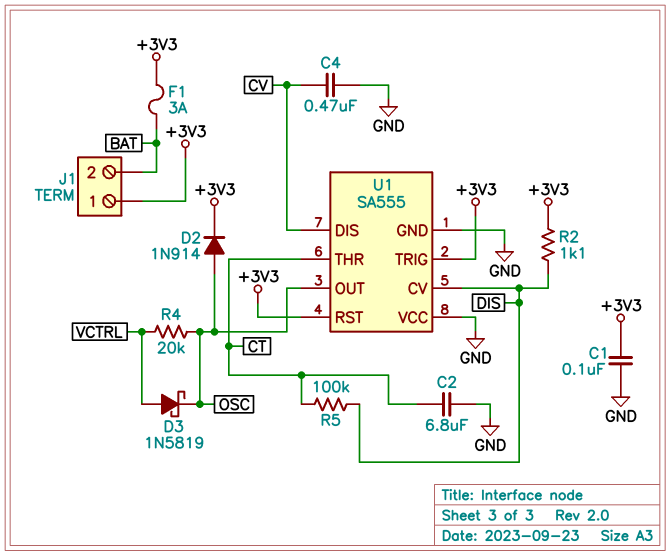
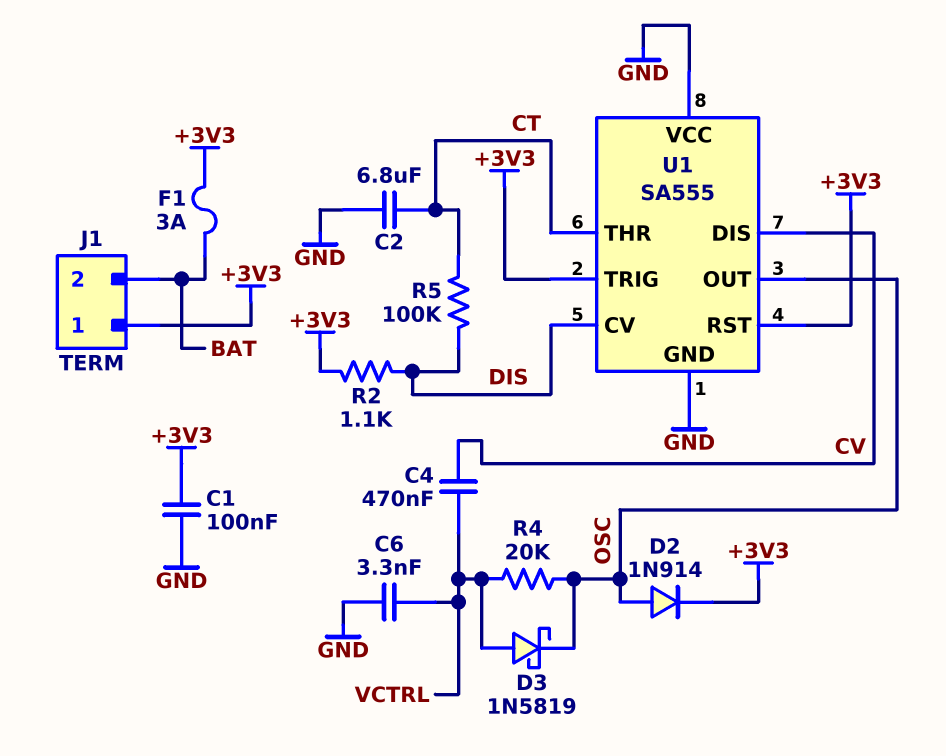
C4: 470nF (CV, GND) -> 470nF (CV, VCTRL)
C6: none -> 3.3nF (GND, VCTRL)

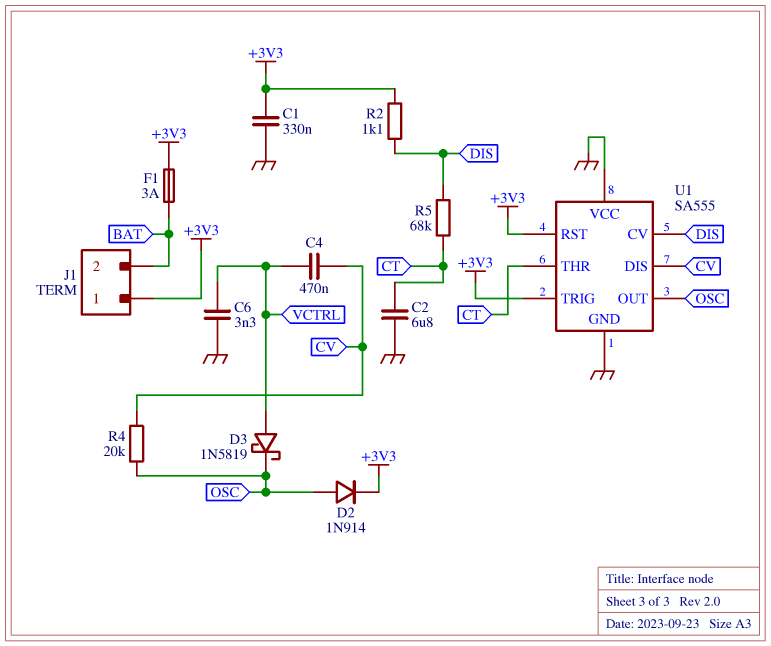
C1: 100nF (+3V3, GND) -> 330nF (+3V3, GND)
R4: 20k (OSC, VCTRL) -> 20k (CV, OSC)
R5: 100k (CT, DIS) -> 68k (CT, DIS)

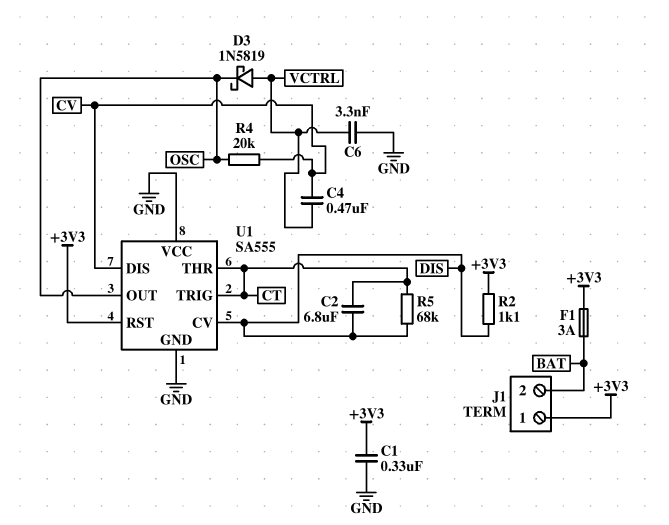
C2: 6.8uF (CT, GND) -> 6.8uF (CT, DIS)
D2: diode 1N914 (A OSC, K +3V3) -> none
U1 pin TRIG: +3V3 -> CT

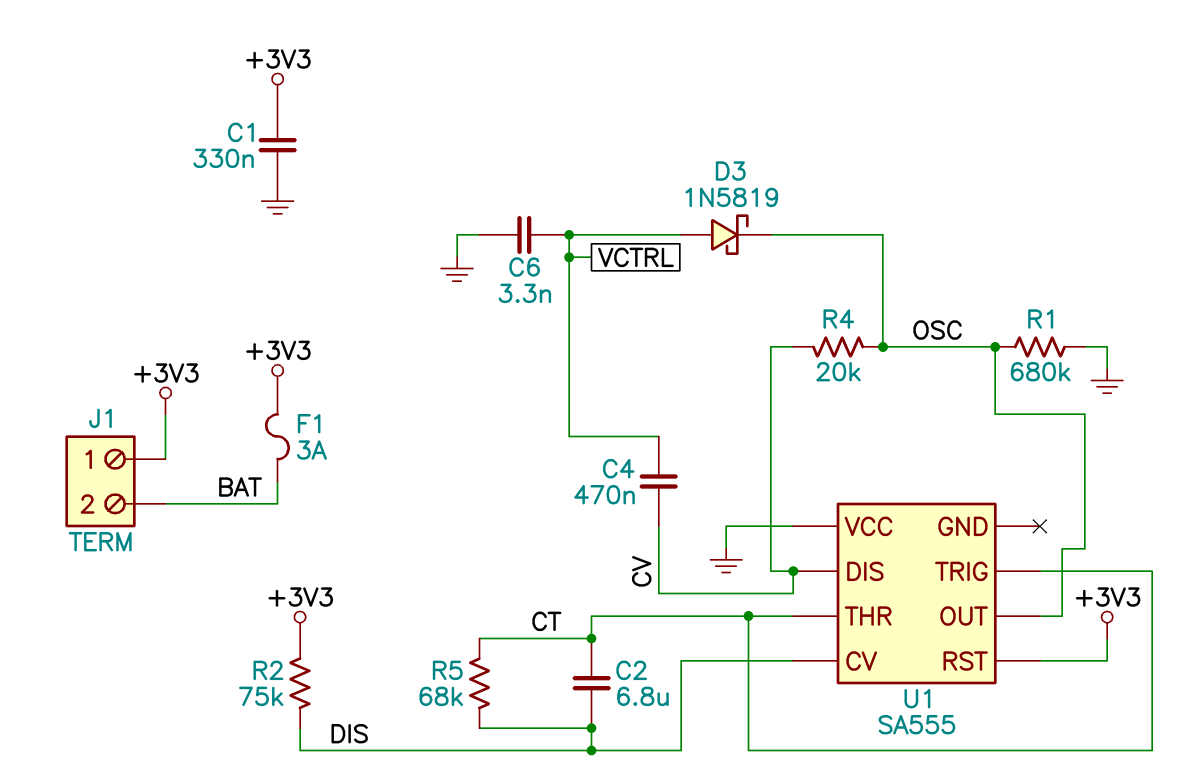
R1: none -> 680k (GND, OSC)
R2: 1.1k (+3V3, DIS) -> 75k (+3V3, DIS)
U1 pin GND: GND -> none

